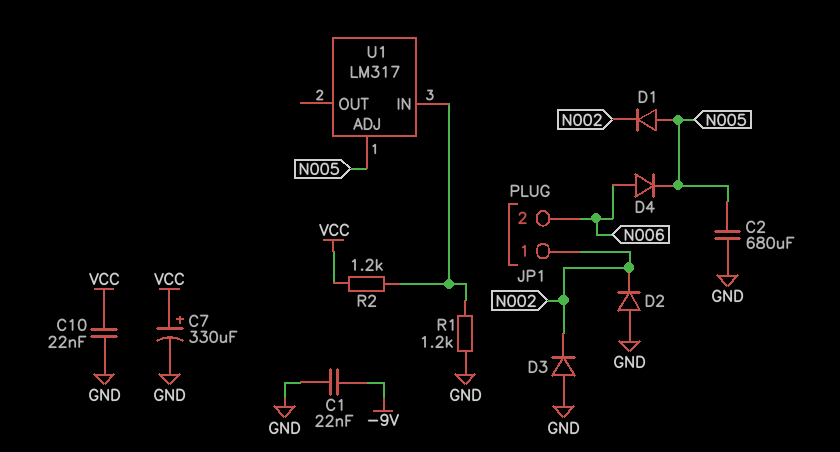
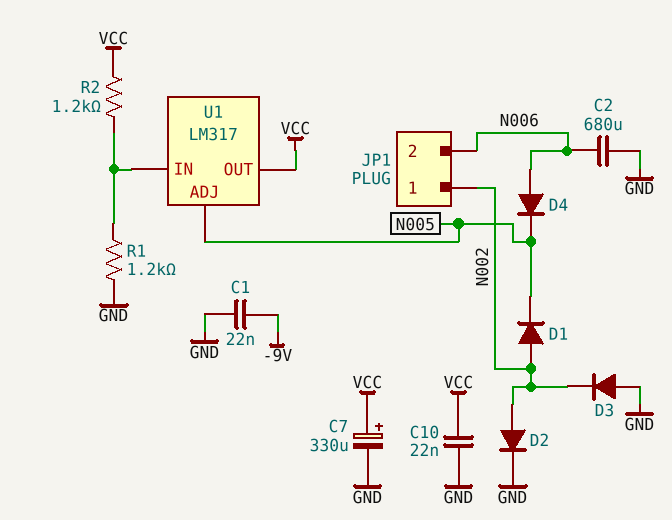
C2: 680uF (GND, N005) -> 680uF (GND, N006)
D1: diode (A N005, K N002) -> diode (A N002, K N005)
D2: diode (A GND, K N002) -> diode (A N002, K GND)
U1 pin OUT: none -> VCC

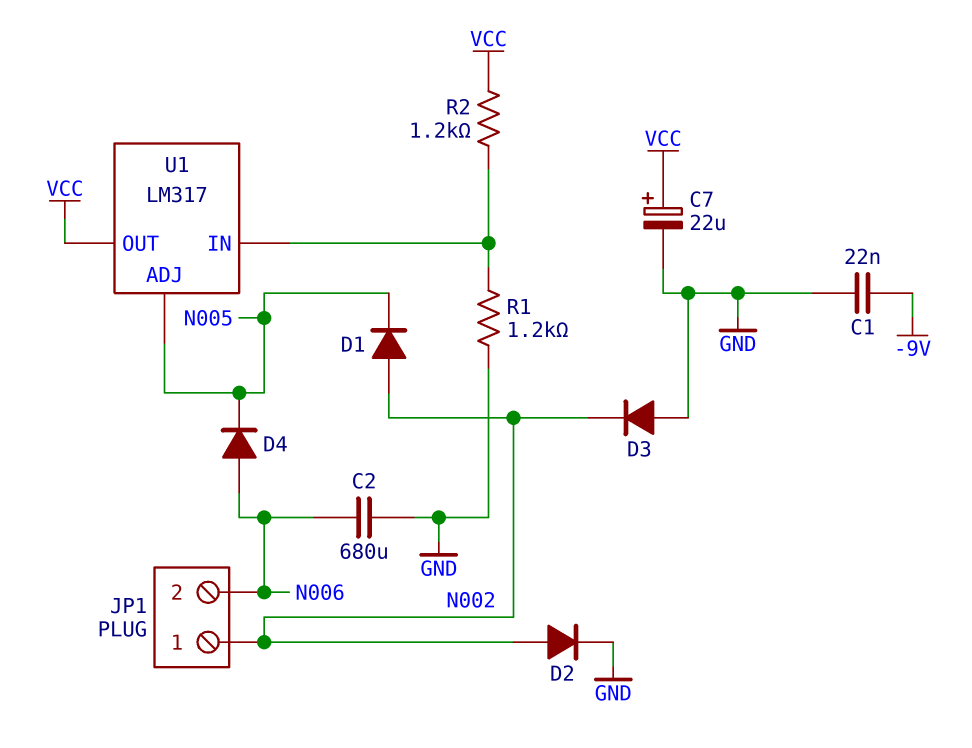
C7: 330uF (plus VCC, minus GND) -> 22uF (plus VCC, minus GND)
C10: 22nF (GND, VCC) -> none

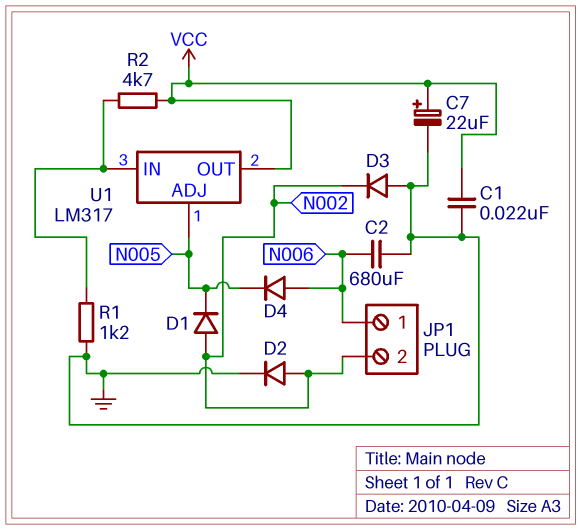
C1: 22nF (-9V, GND) -> 22nF (GND, VCC)
JP1 pin 1: N002 -> N006
JP1 pin 2: N006 -> N002
R2: 1.2k (U1/IN, VCC) -> 4.7k (U1/IN, VCC)

